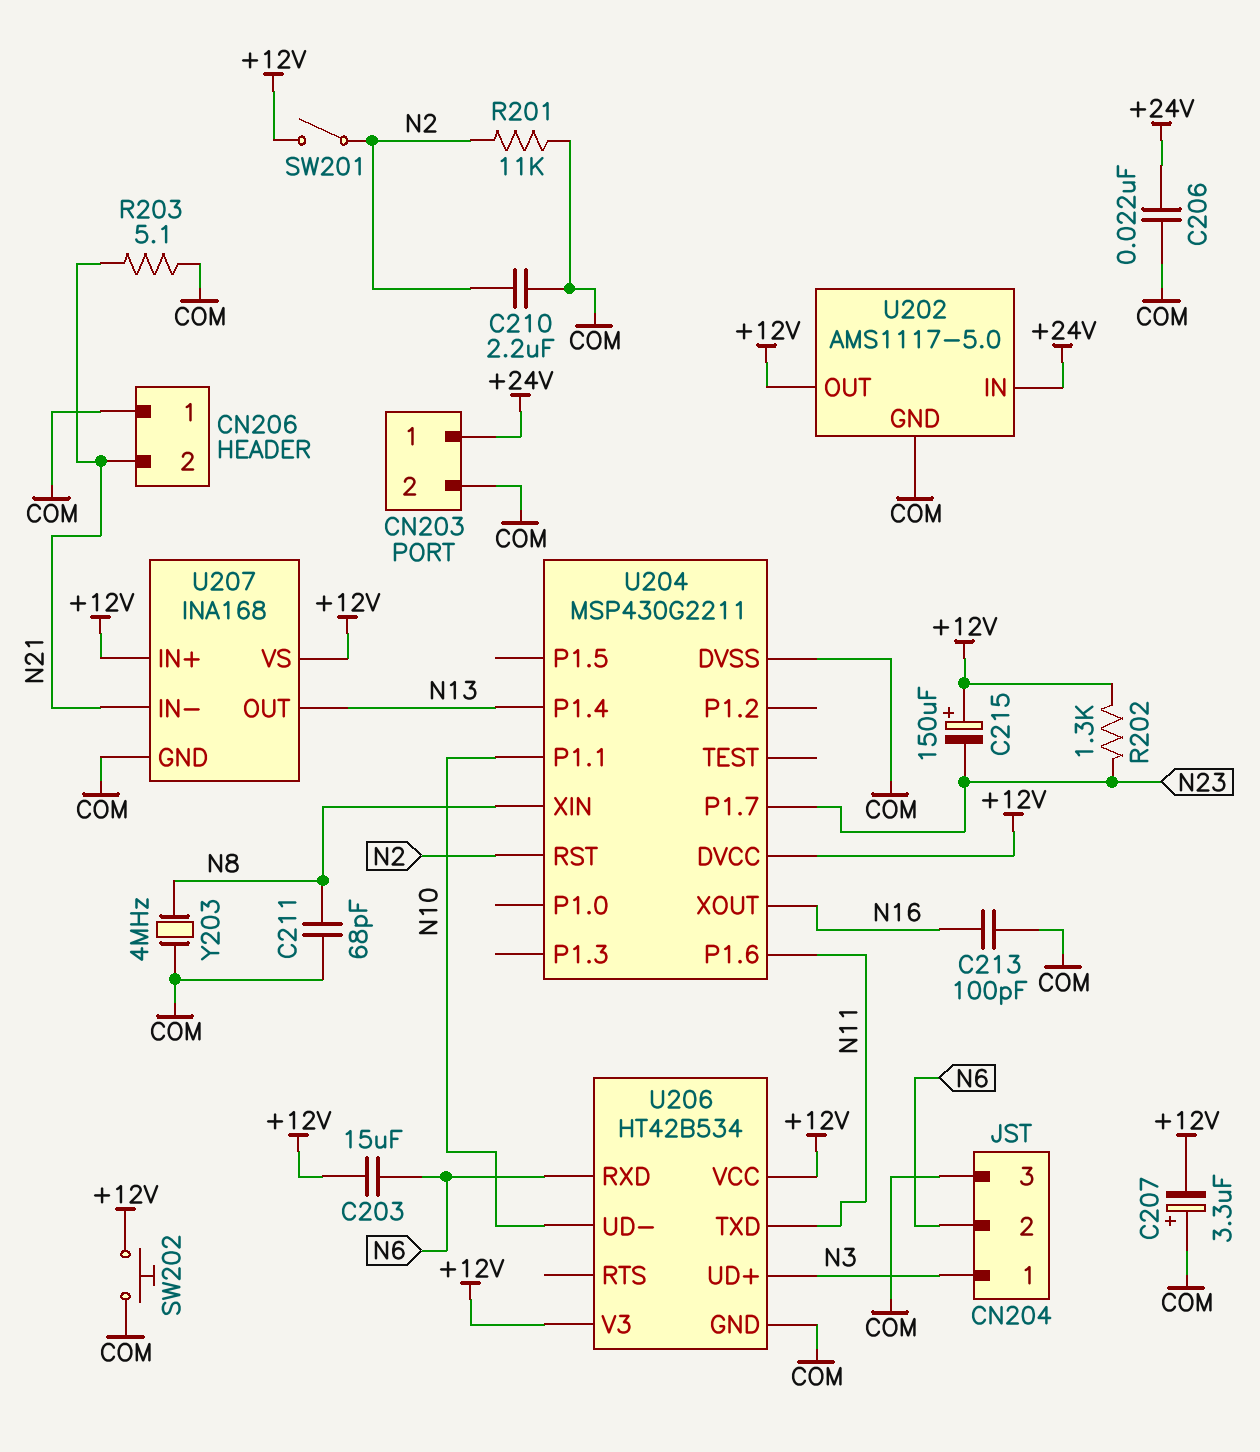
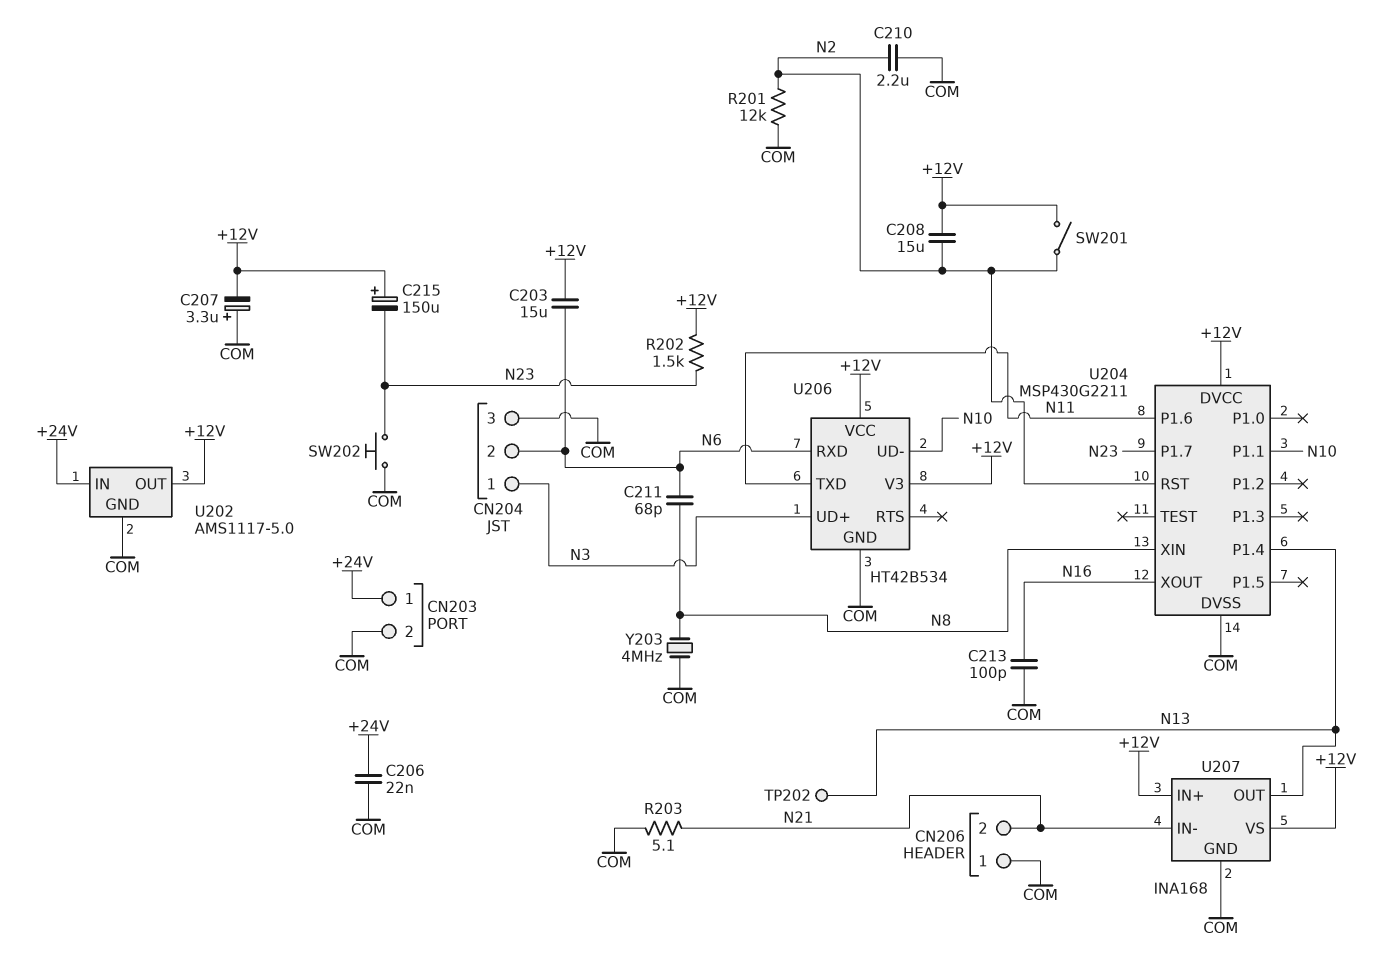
C208: none -> 15uF (+12V, N2)
C211: 68pF (COM, N8) -> 68pF (N6, N8)
R201: 11k (COM, N2) -> 12k (COM, N2)
R202: 1.3k (+12V, N23) -> 1.5k (+12V, N23)
SW202: button (+12V, COM) -> button (COM, N23)
TP202: none -> test point (N13)

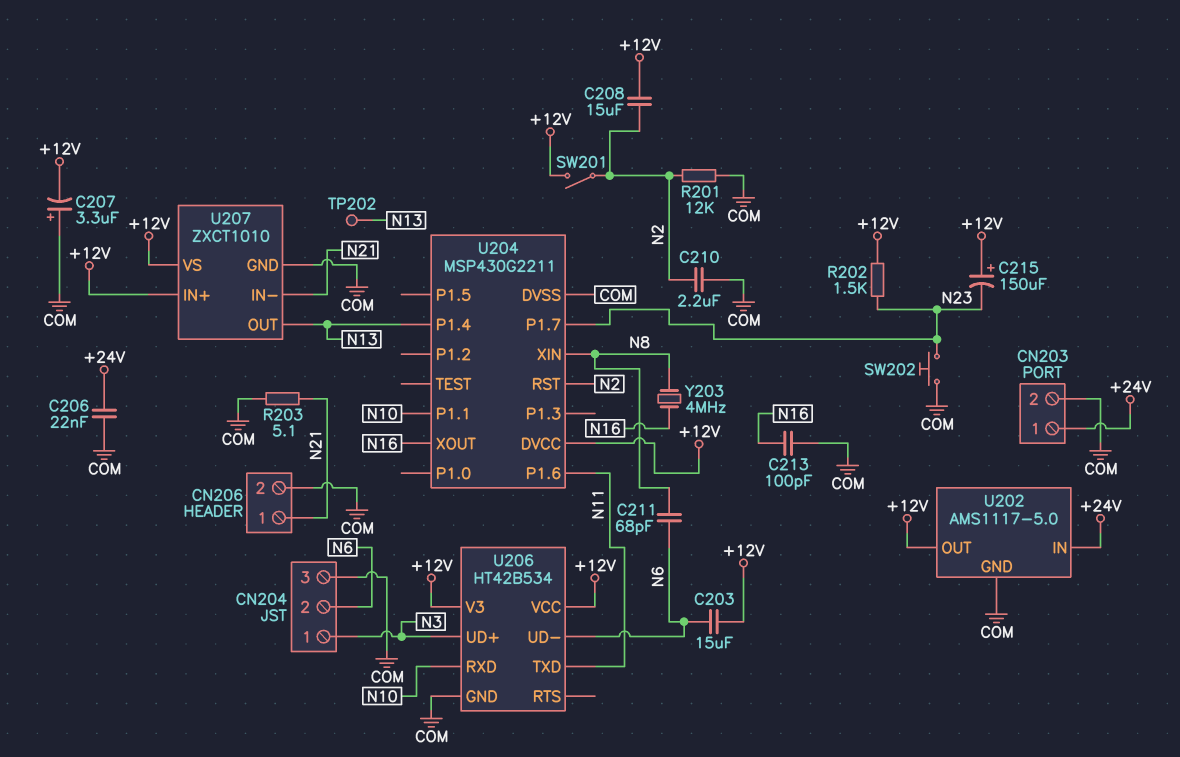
CN206 pin 1: COM -> N21
CN206 pin 2: N21 -> COM
U206 pin RXD: N6 -> N10
U206 pin UD-: N10 -> N6
U207: INA168 -> ZXCT1010
Y203: 4MHz (COM, N8) -> 4MHz (N8, N16)

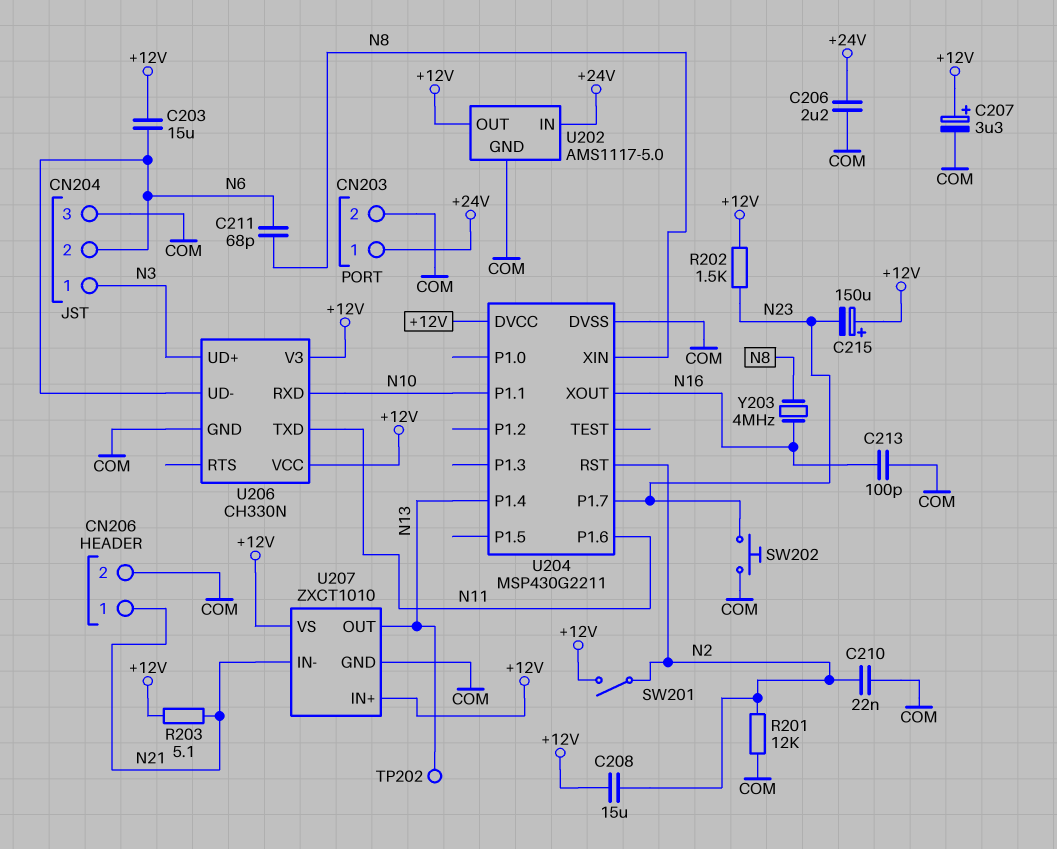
C206: 22nF (+24V, COM) -> 2.2uF (+24V, COM)
C207: 3.3uF (plus COM, minus +12V) -> 3.3uF (plus +12V, minus COM)
C210: 2.2uF (COM, N2) -> 22nF (COM, N2)
R203: 5.1 (COM, N21) -> 5.1 (+12V, N21)
U206: HT42B534 -> CH330N

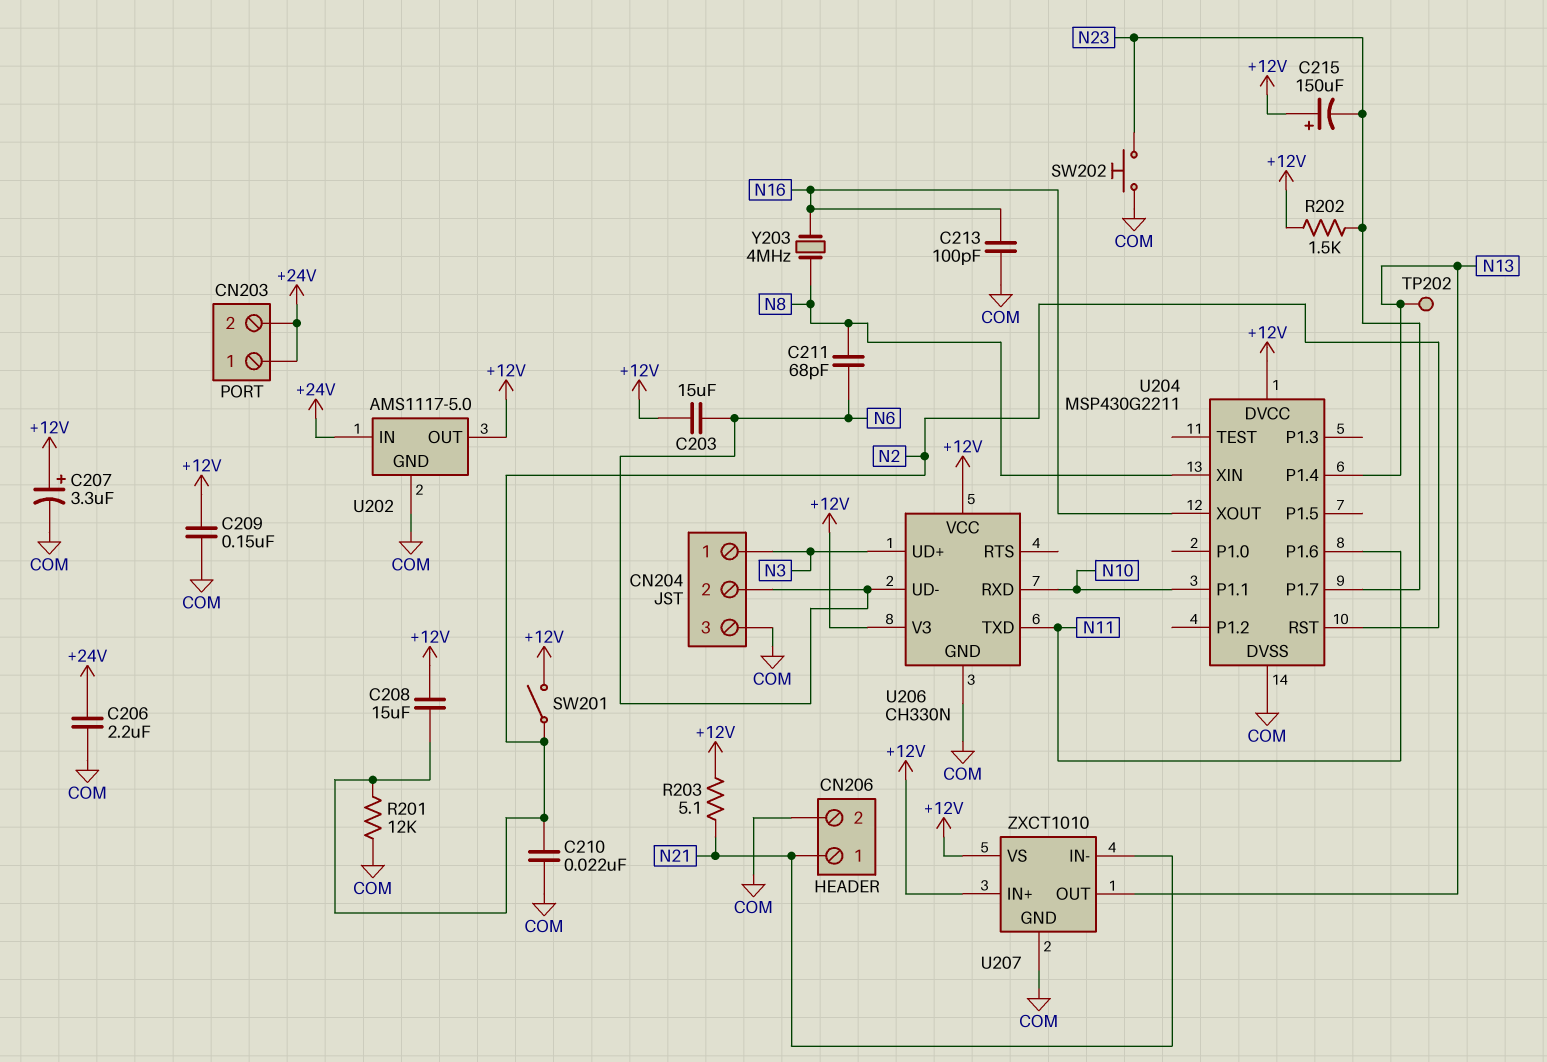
C209: none -> 150nF (+12V, COM)
CN203 pin 2: COM -> +24V

